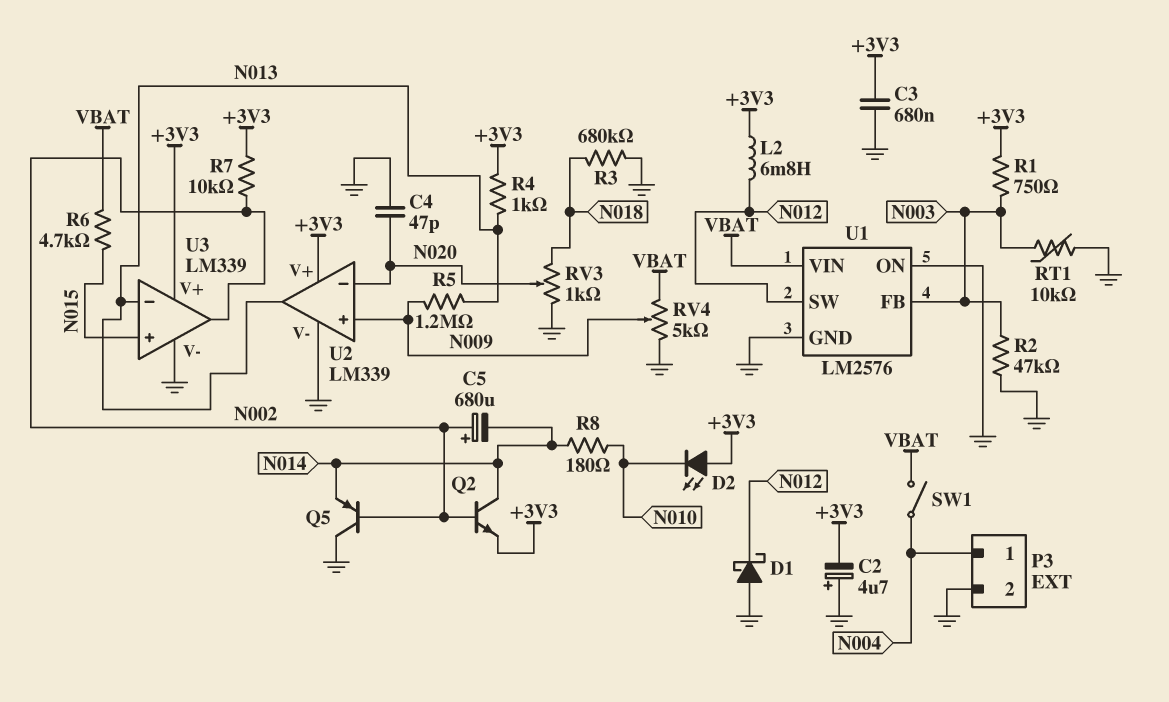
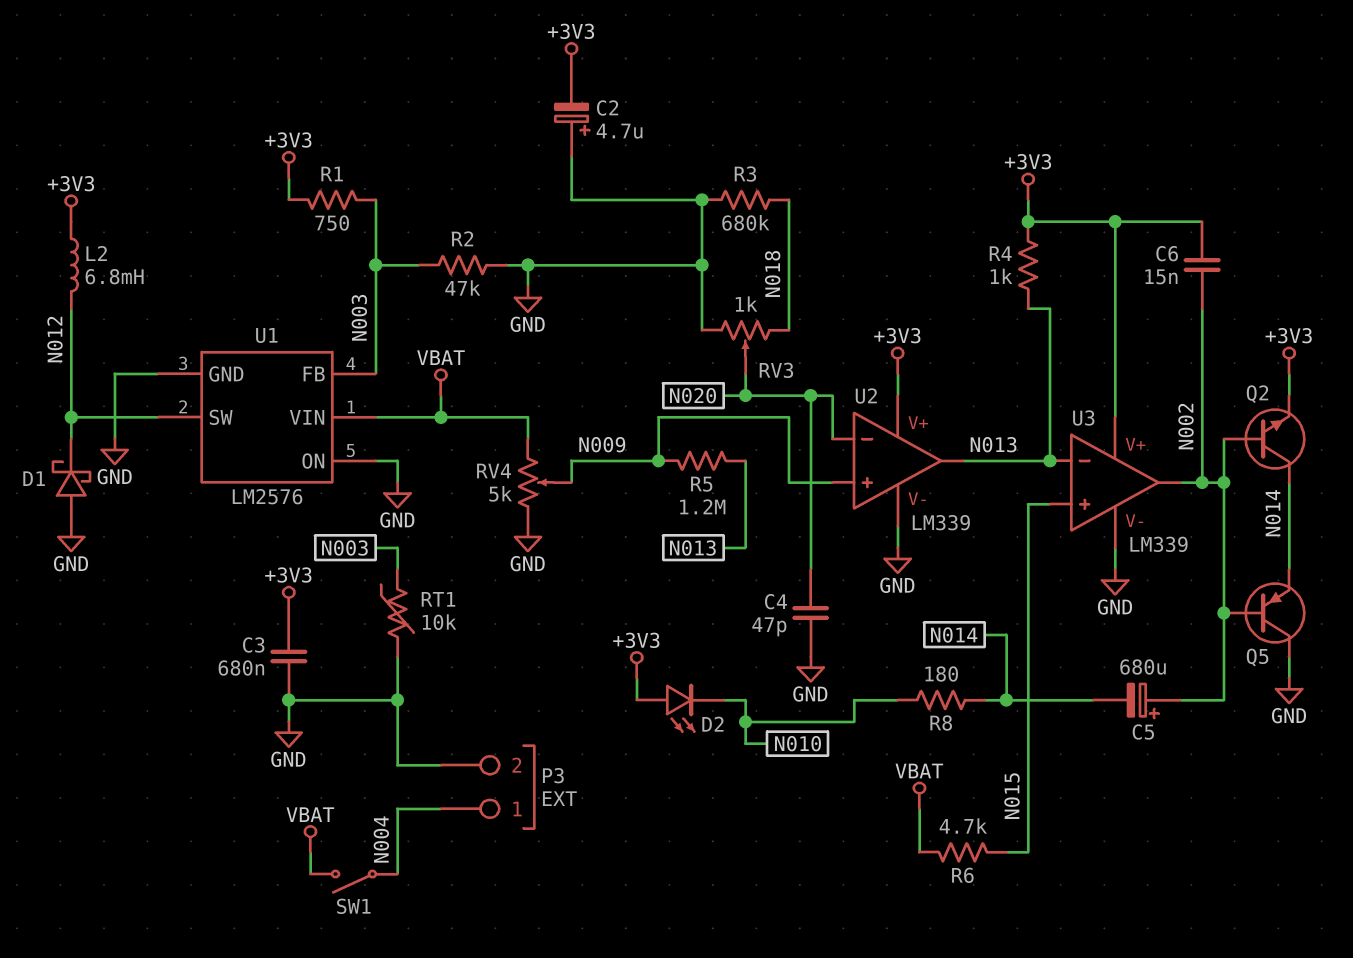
C6: none -> 15nF (+3V3, N002)
R7: 10k (+3V3, N002) -> none

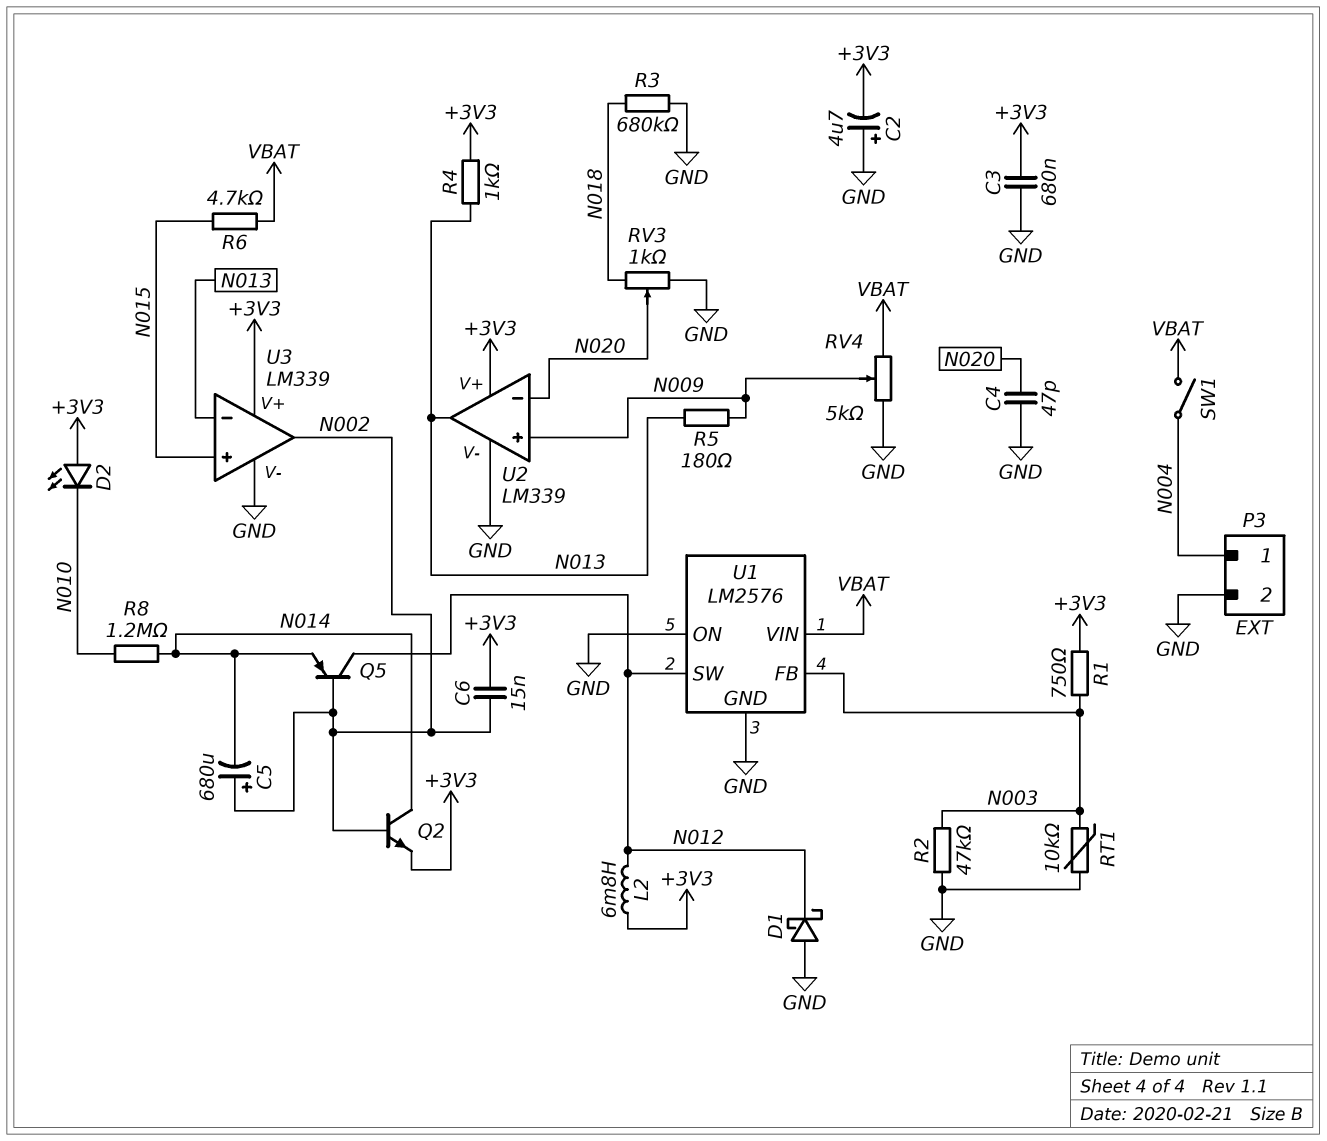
Q5: PNP (B N002, C GND, E N014) -> PNP (B N002, C N012, E N014)
R5: 1.2M (N009, N013) -> 180 (N009, N013)
R8: 180 (N010, N014) -> 1.2M (N010, N014)

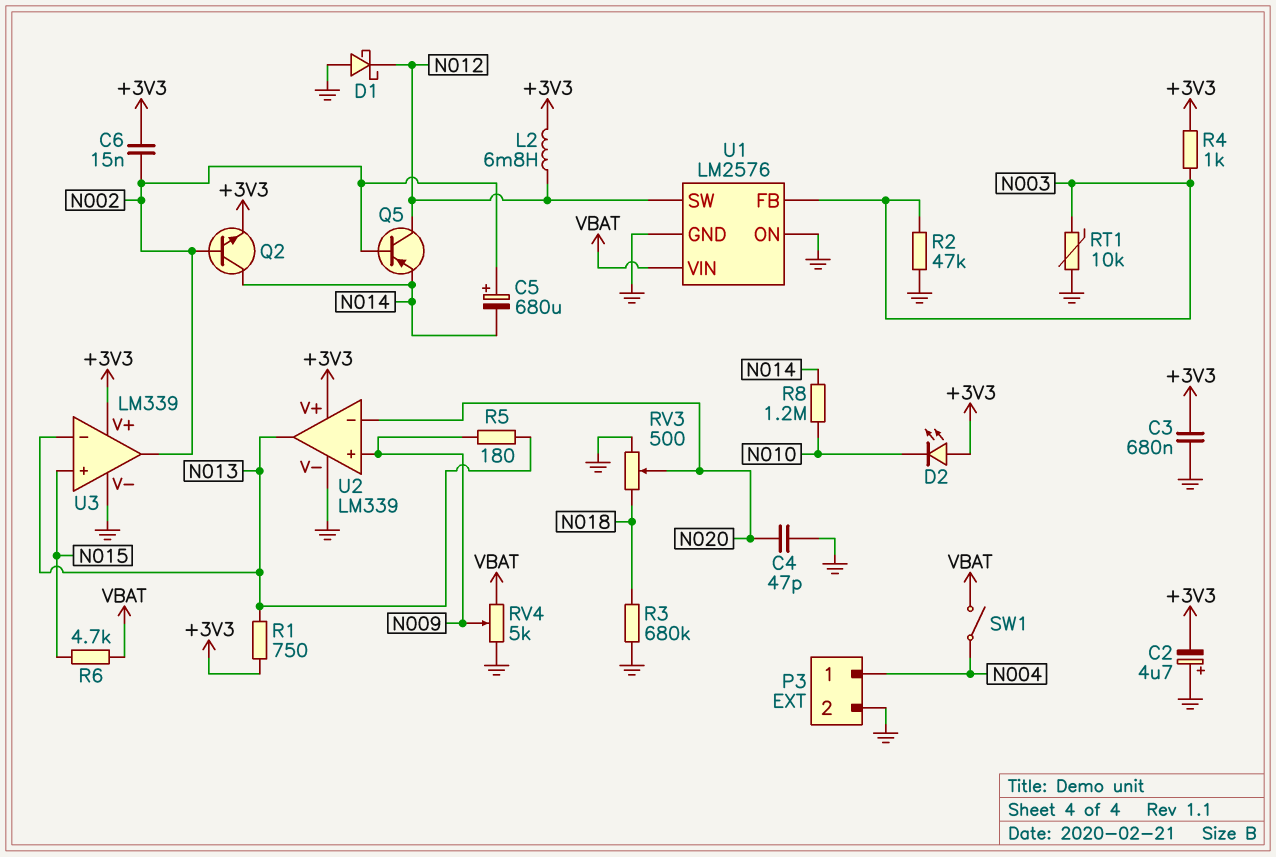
R1: 750 (+3V3, N003) -> 750 (+3V3, N013)
R4: 1k (+3V3, N013) -> 1k (+3V3, N003)
RV3: 1k (GND, N018, wiper N020) -> 500 (GND, N018, wiper N020)

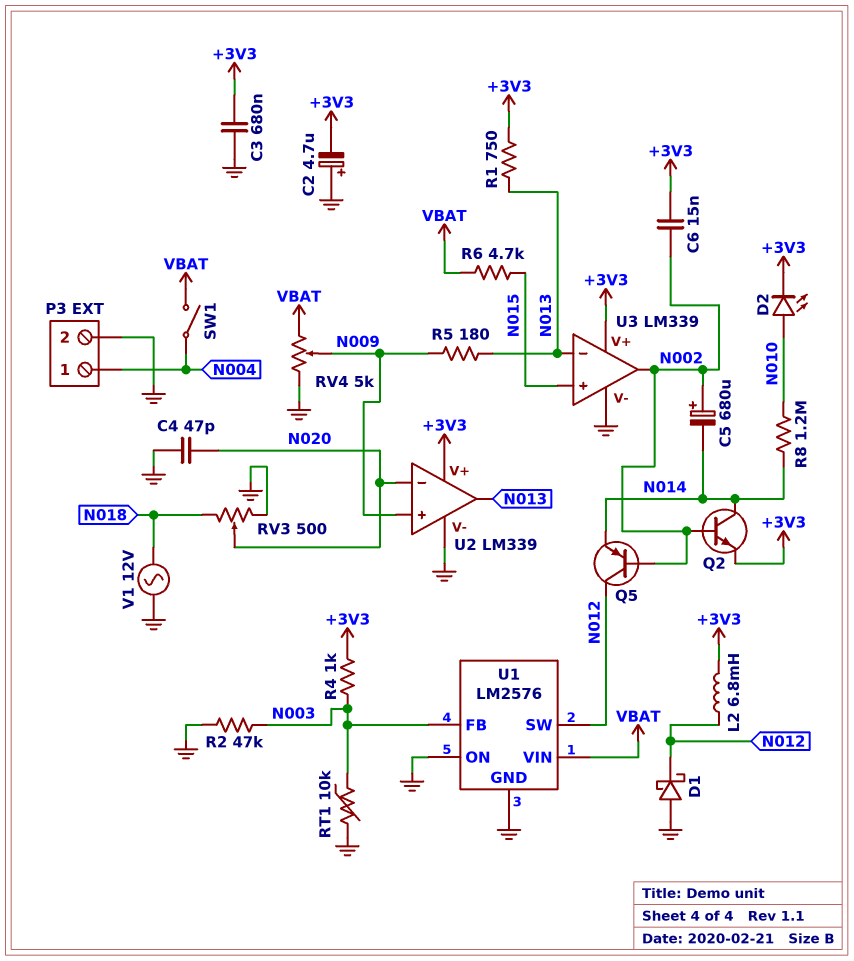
D2: LED (A +3V3, K N010) -> LED (A N010, K +3V3)
R3: 680k (GND, N018) -> none
V1: none -> AC 12V (GND, N018)

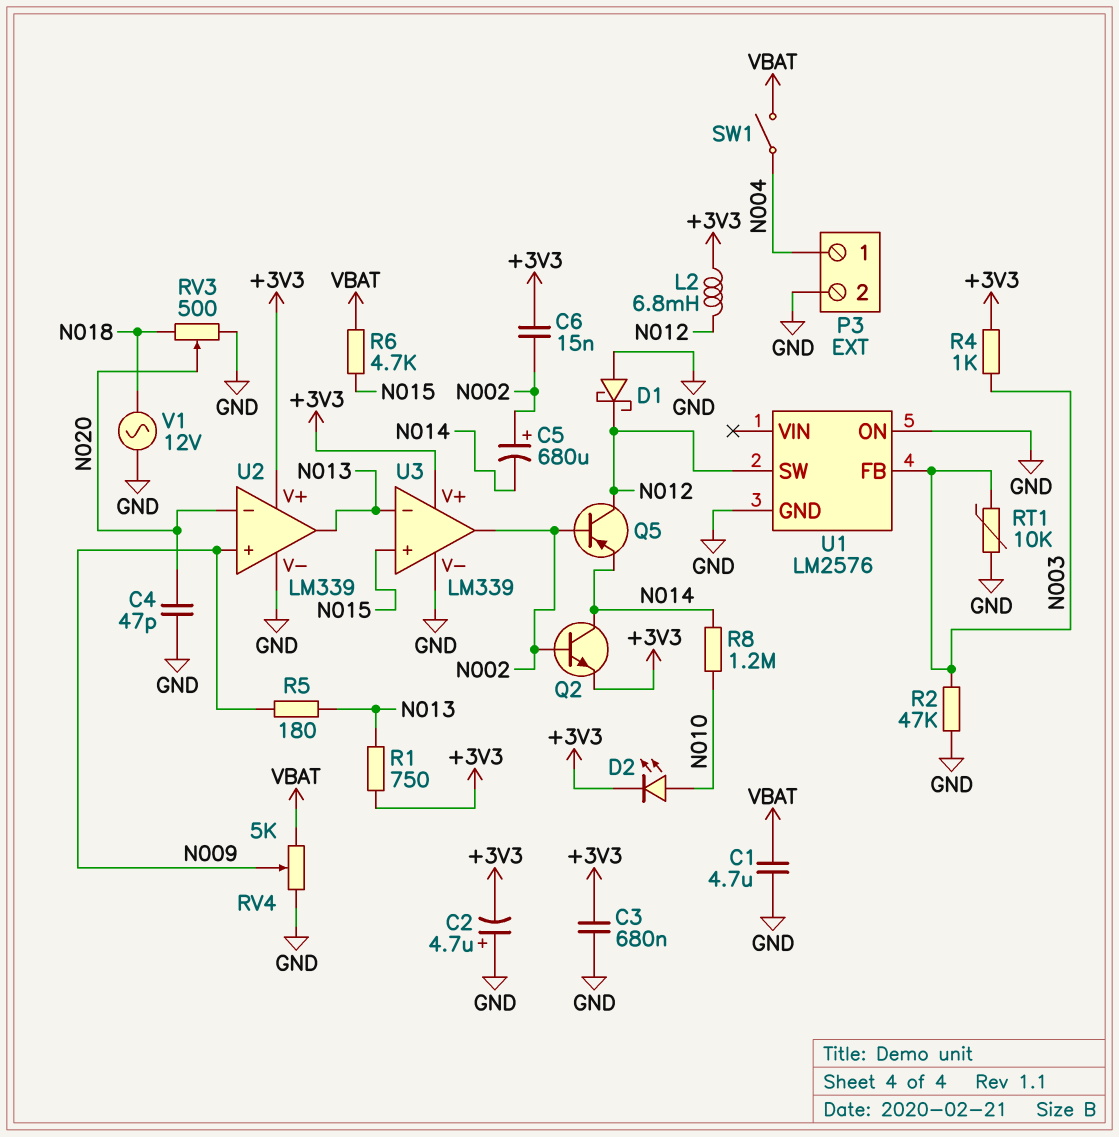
C1: none -> 4.7uF (GND, VBAT)
U1 pin VIN: VBAT -> none

